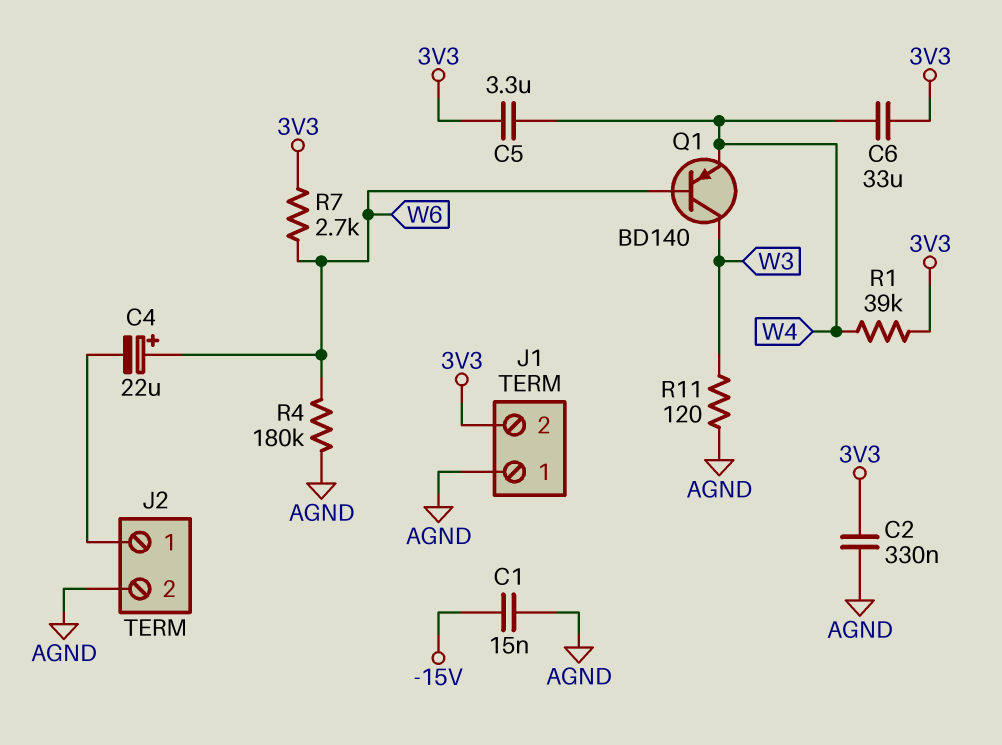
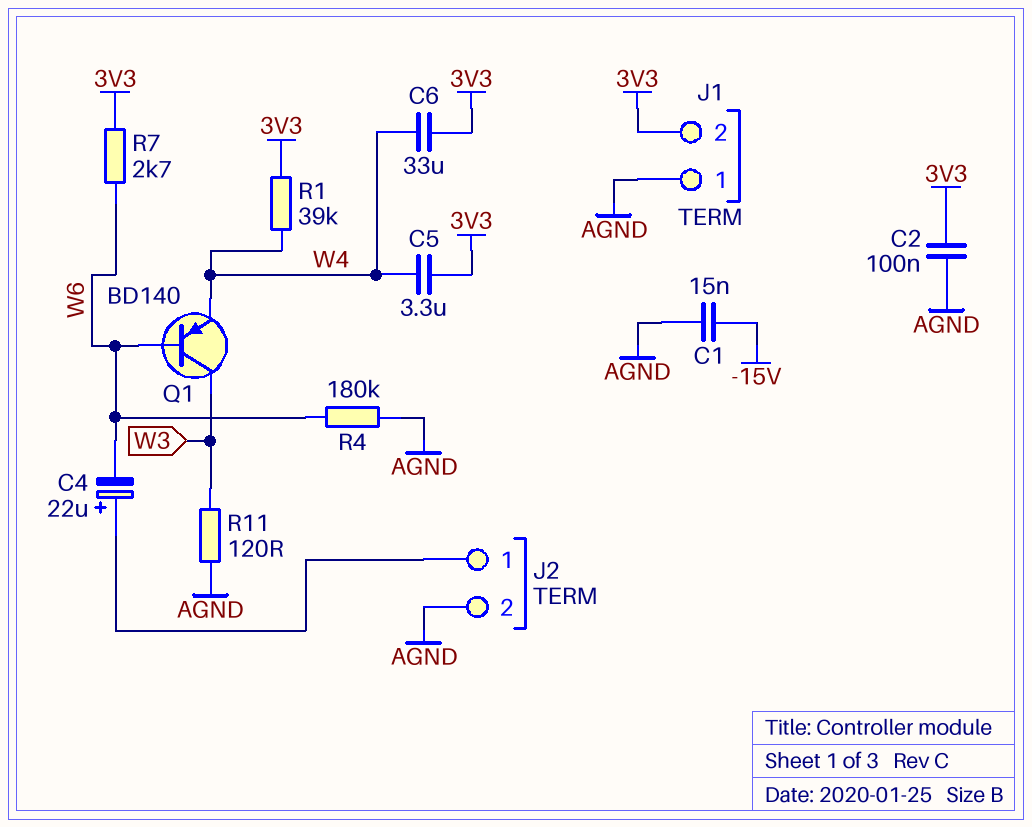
C2: 330nF (3V3, AGND) -> 100nF (3V3, AGND)
C4: 22uF (plus W6, minus J2/1) -> 22uF (plus J2/1, minus W6)

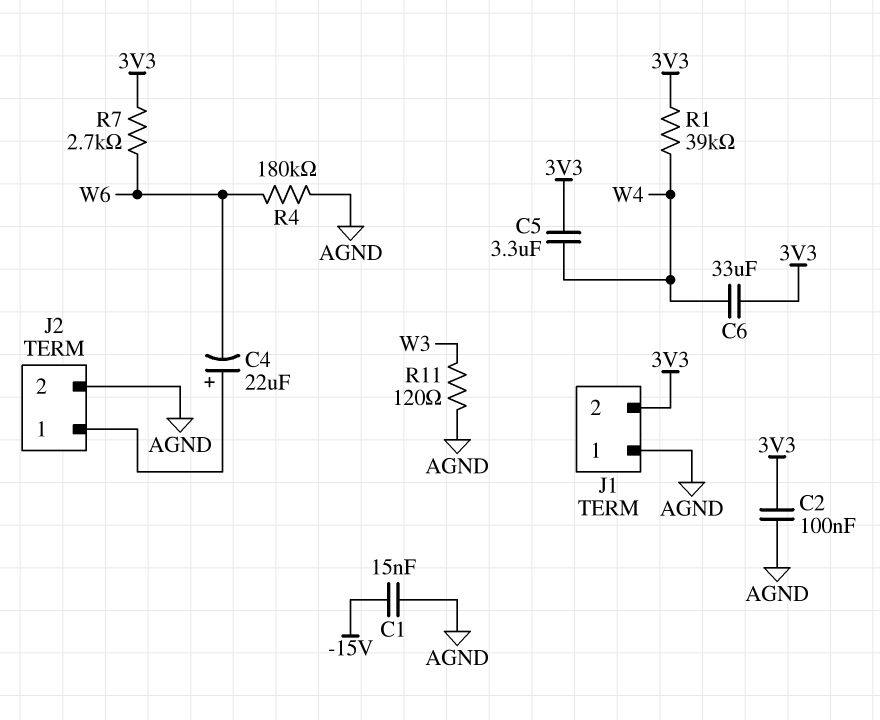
Q1: PNP BD140 (B W6, C W3, E W4) -> none

